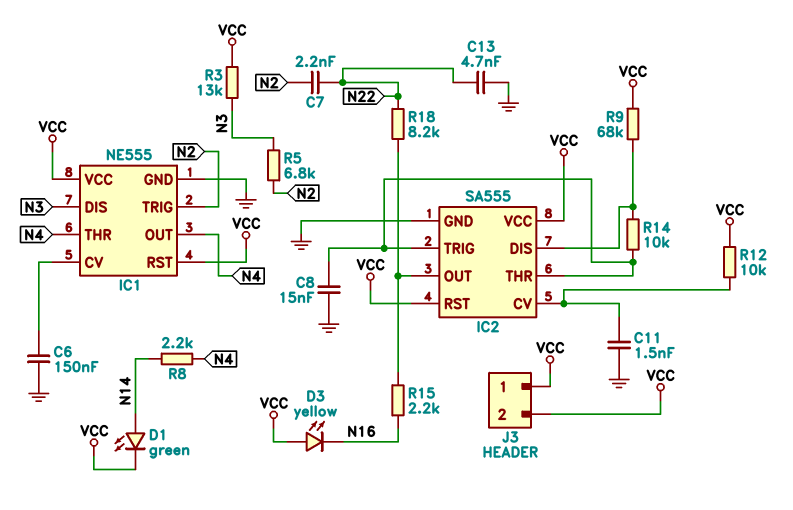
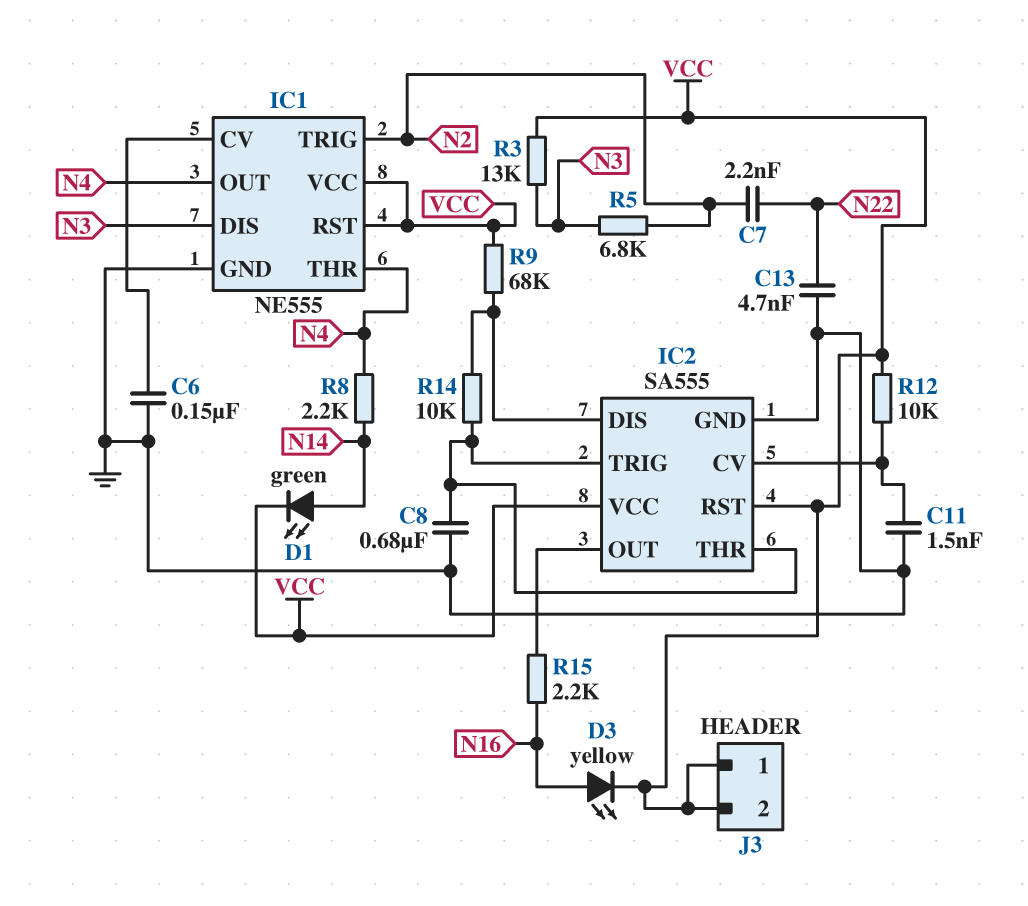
C8: 15nF (GND, IC2/THR) -> 680nF (GND, IC2/THR)
D3: LED yellow (A VCC, K N16) -> LED yellow (A N16, K VCC)
R18: 8.2k (IC2/OUT, N22) -> none

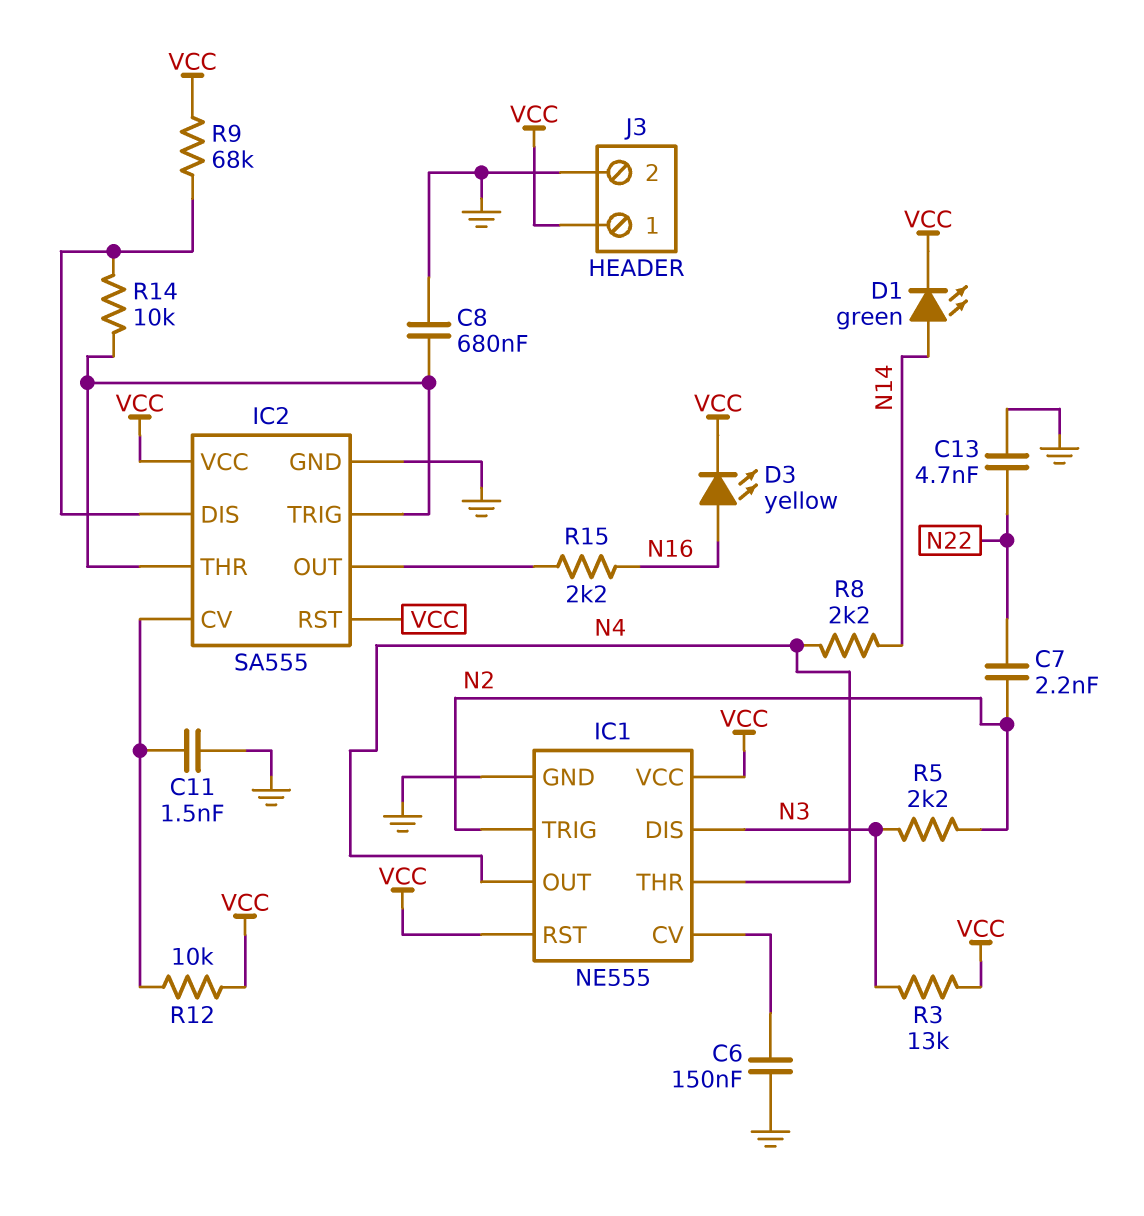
J3 pin 2: VCC -> GND
R5: 6.8k (N2, N3) -> 2.2k (N2, N3)

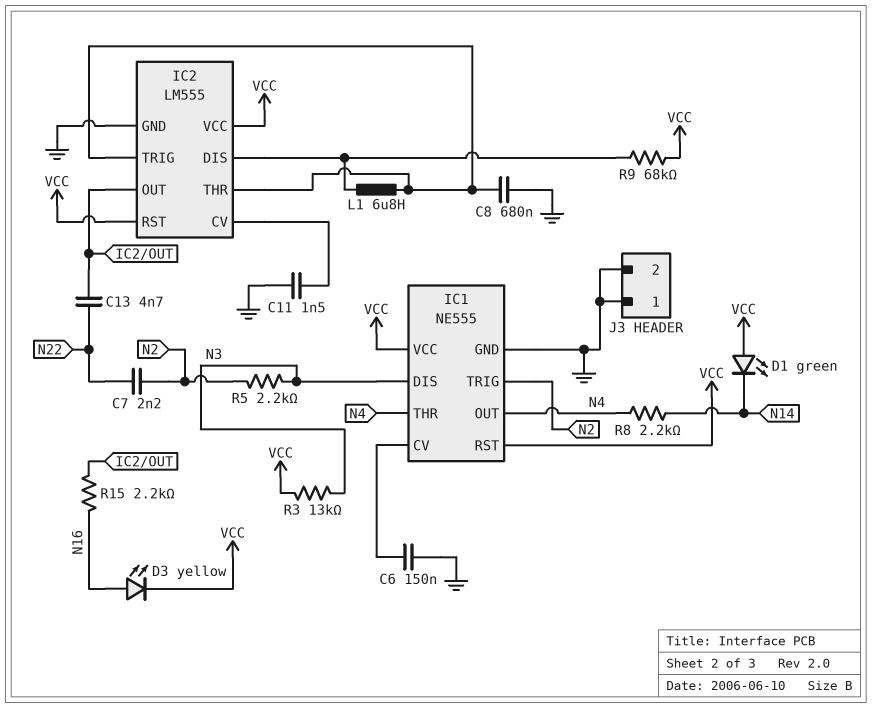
C13: 4.7nF (GND, N22) -> 4.7nF (IC2/OUT, N22)
D1: LED green (A N14, K VCC) -> LED green (A VCC, K N14)
IC2: SA555 -> LM555
J3 pin 1: VCC -> GND
L1: none -> 6.8uH (IC2/DIS, IC2/THR)
R12: 10k (IC2/CV, VCC) -> none
R14: 10k (IC2/DIS, IC2/THR) -> none

